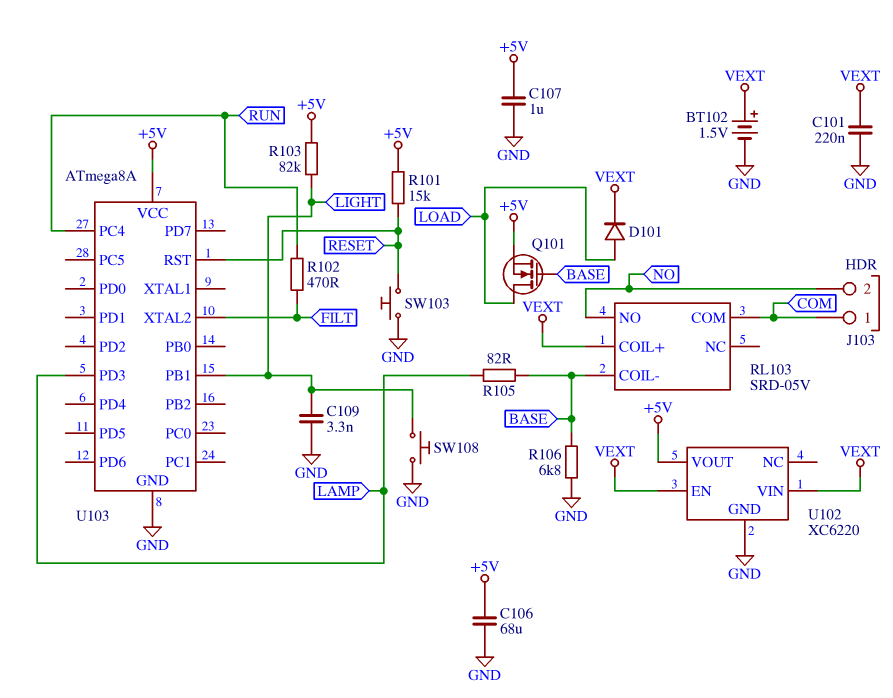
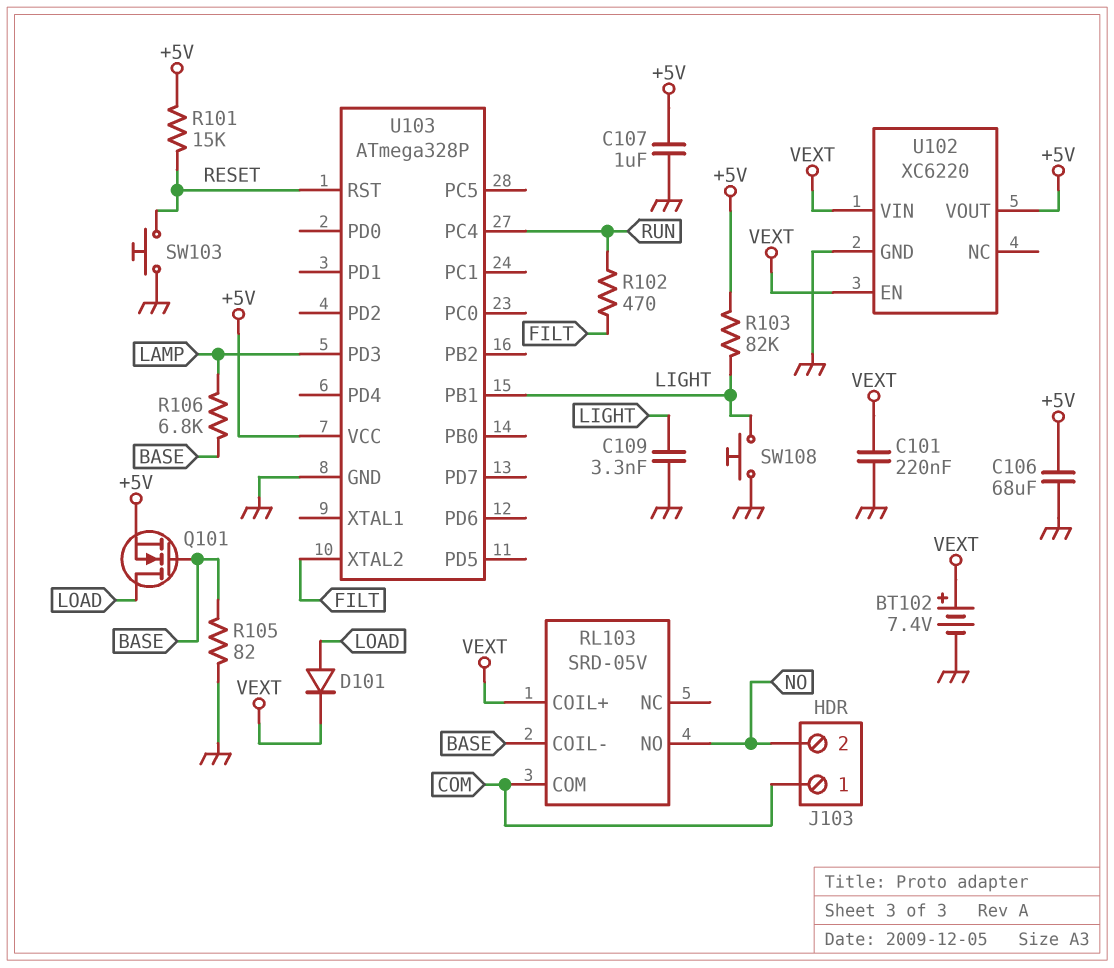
BT102: 1.5V (plus VEXT, minus GND) -> 7.4V (plus VEXT, minus GND)
R105: 82 (BASE, LAMP) -> 82 (BASE, GND)
R106: 6.8k (BASE, GND) -> 6.8k (BASE, LAMP)
U103: ATmega8A -> ATmega328P

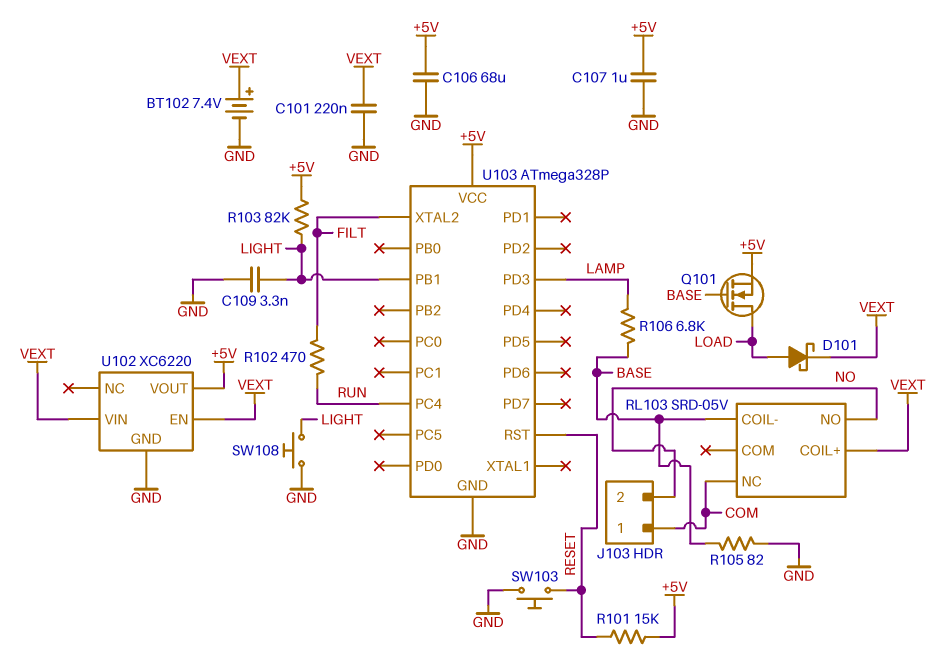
D101: diode (A LOAD, K VEXT) -> schottky (A LOAD, K VEXT)
RL103 pin COM: COM -> none
RL103 pin NC: none -> COM

